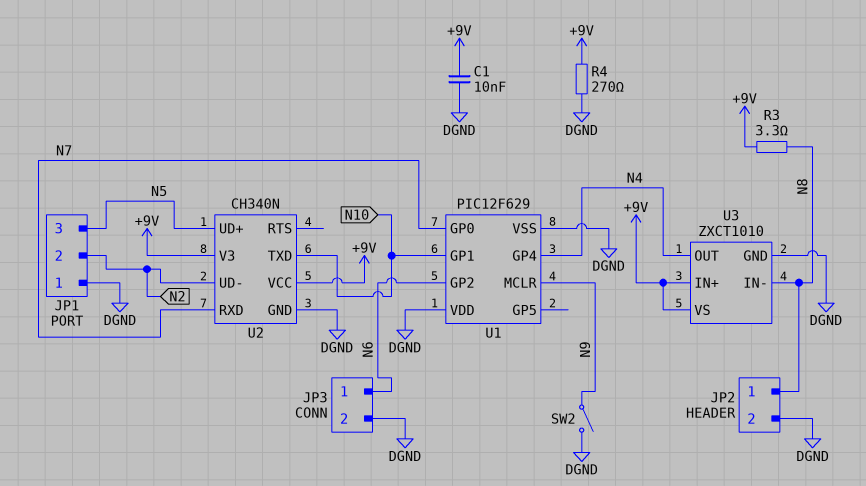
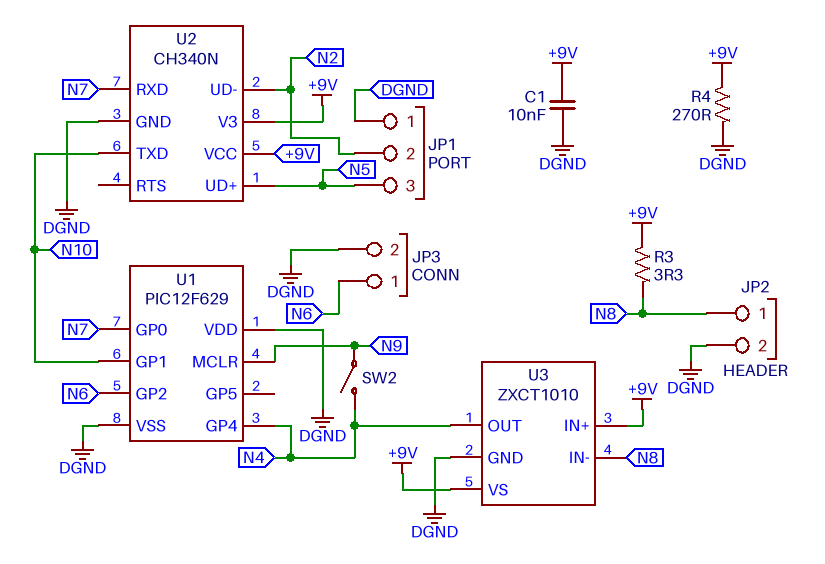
SW2: switch (DGND, N9) -> switch (N4, N9)

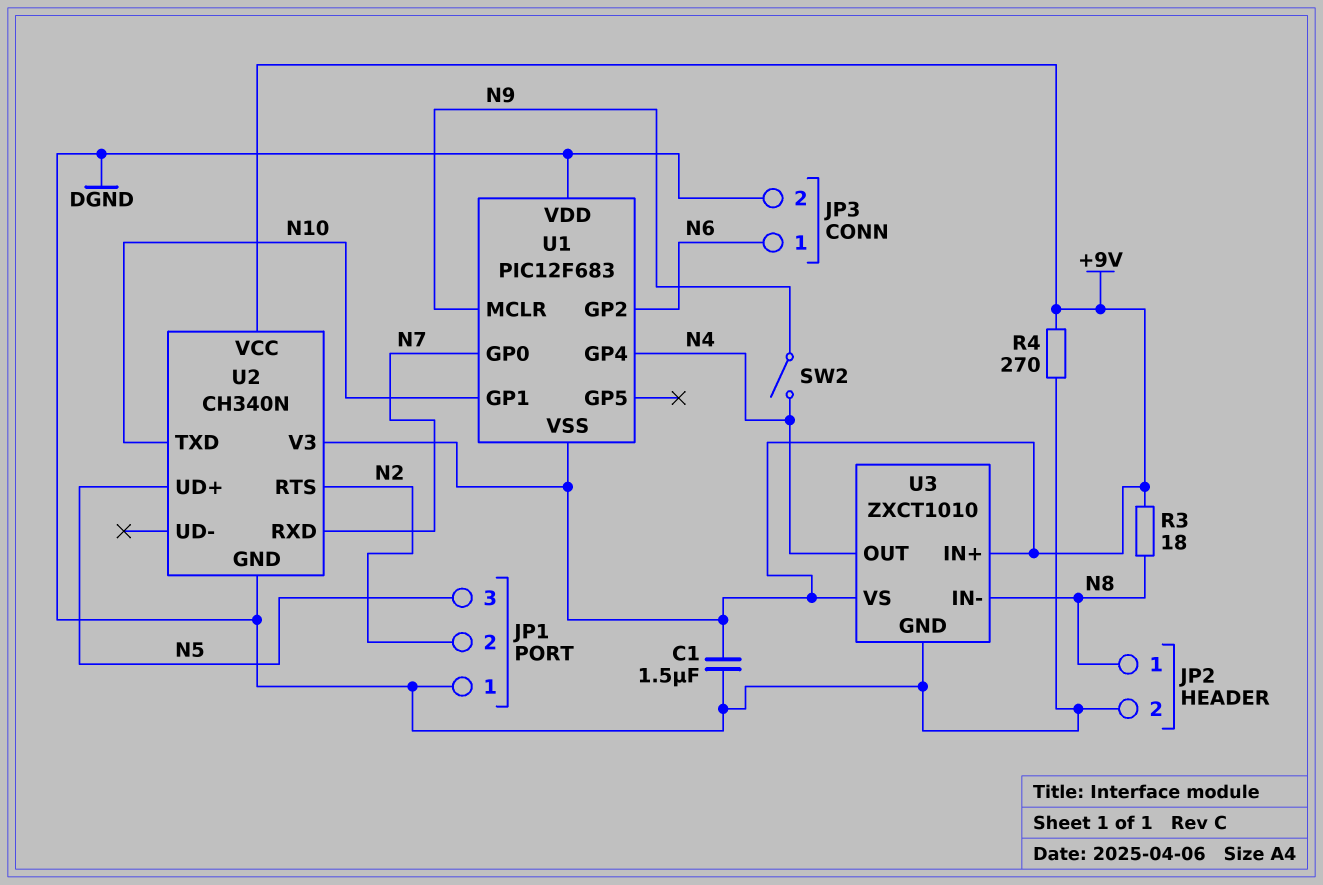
C1: 10nF (+9V, DGND) -> 1.5uF (+9V, DGND)
R3: 3.3 (+9V, N8) -> 18 (+9V, N8)
U1: PIC12F629 -> PIC12F683
U1 pin VSS: DGND -> +9V
U2 pin RTS: none -> N2
U2 pin UD-: N2 -> none

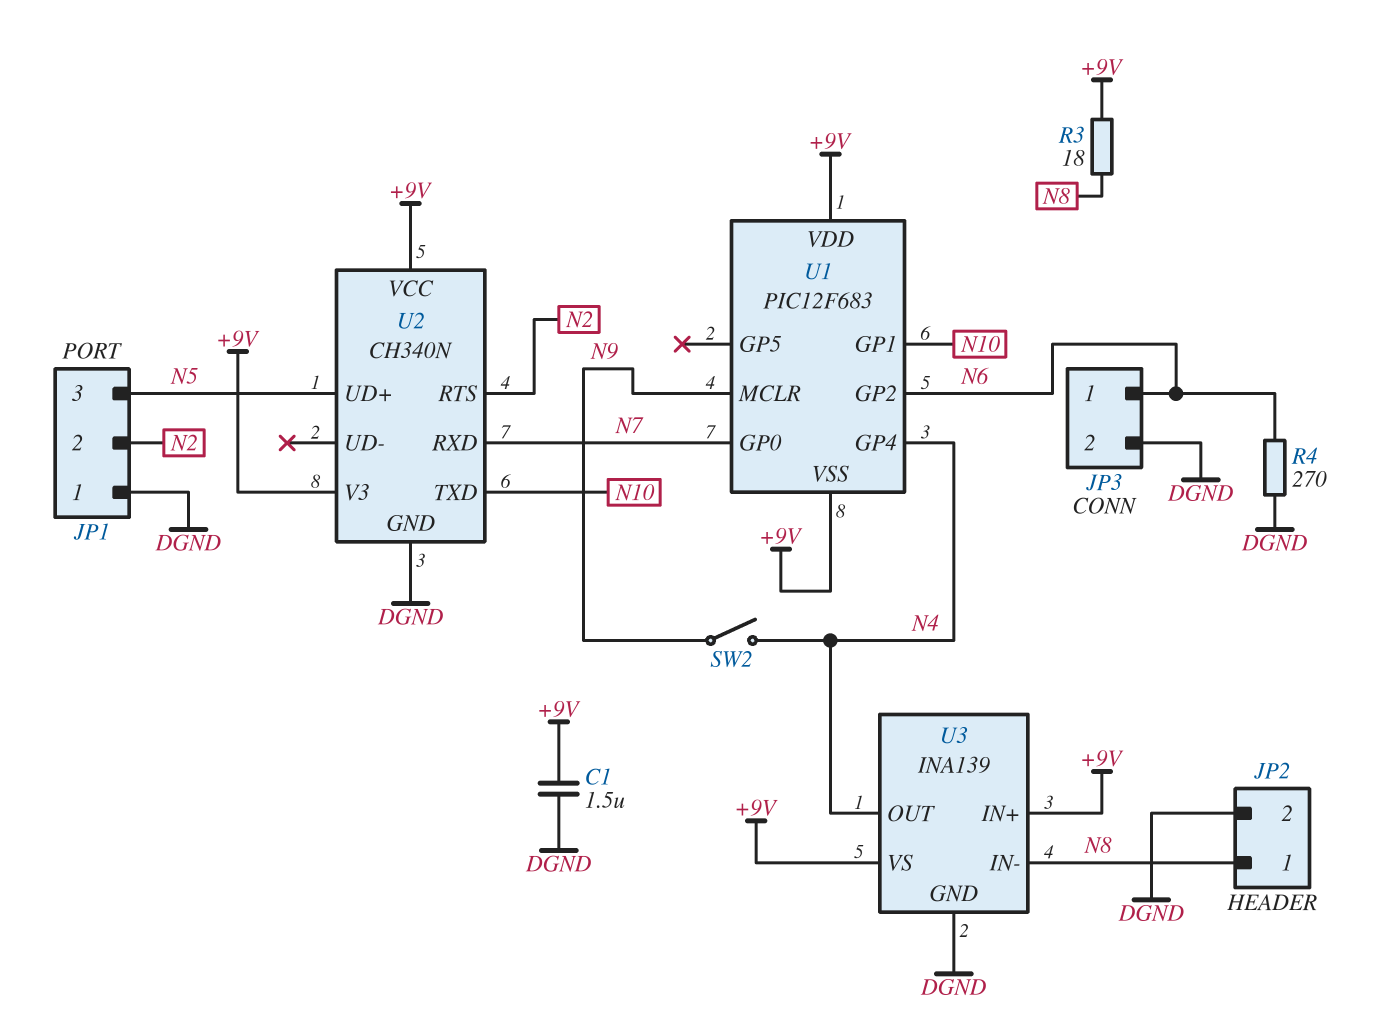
R4: 270 (+9V, DGND) -> 270 (DGND, N6)
U1 pin VDD: DGND -> +9V
U3: ZXCT1010 -> INA139

